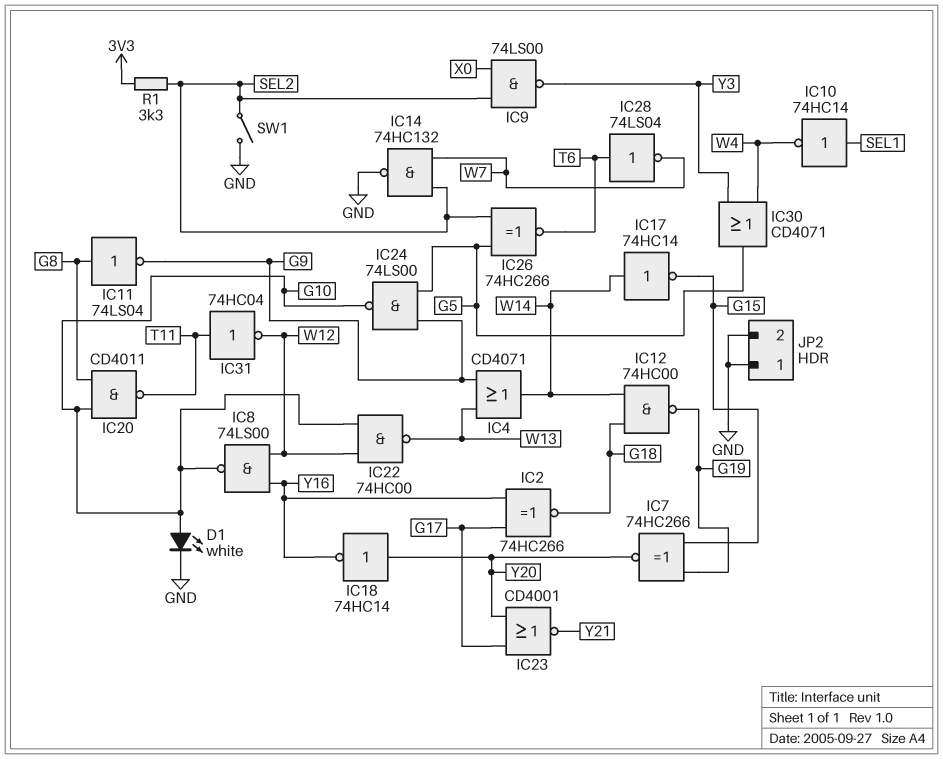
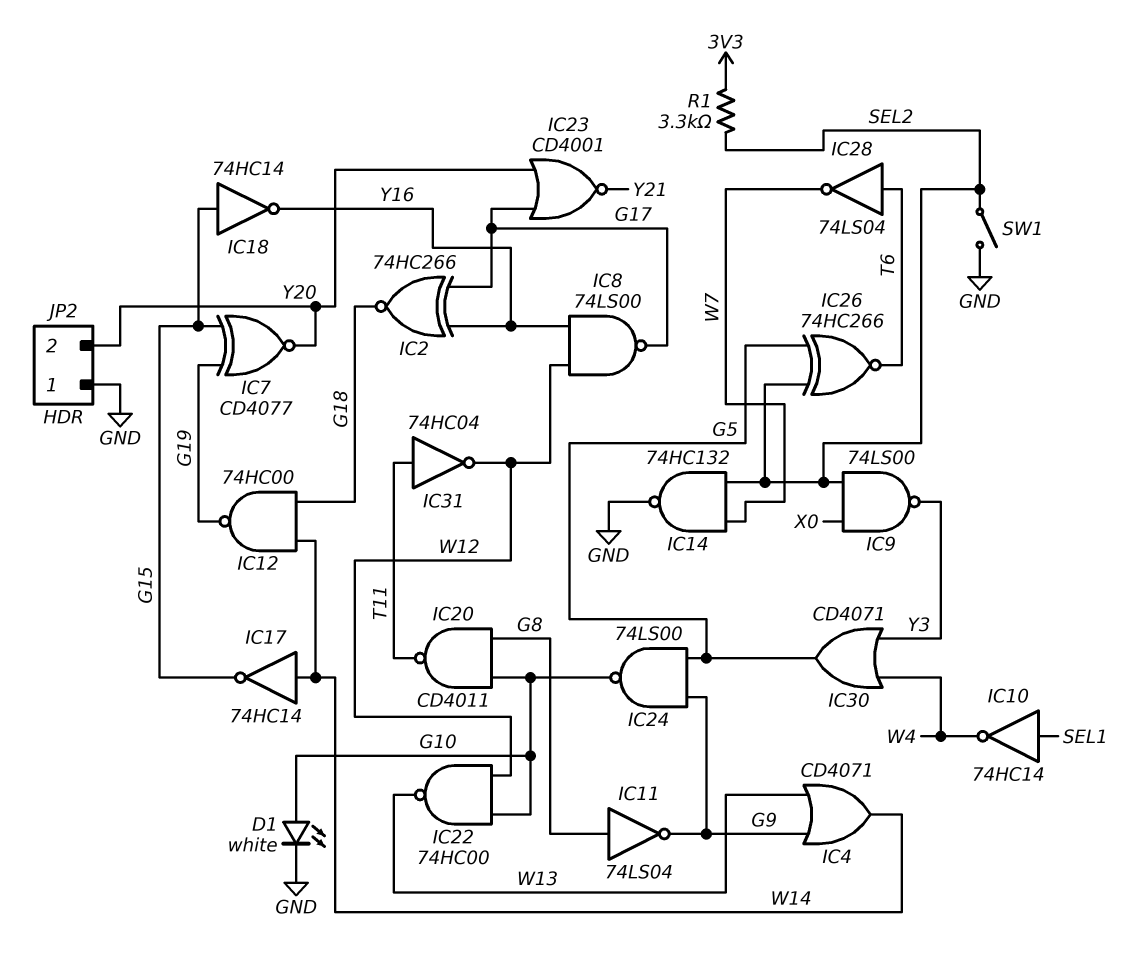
IC7: XNOR 74HC266 (in G15, in G19, out Y20) -> XNOR CD4077 (in G15, in G19, out Y20)
IC8: NAND 74LS00 (in W12, in Y16, out G10) -> NAND 74LS00 (in W12, in Y16, out G17)
IC18: NOT 74HC14 (in Y20, out Y16) -> NOT 74HC14 (in G15, out Y16)
JP2 pin 2: GND -> Y20

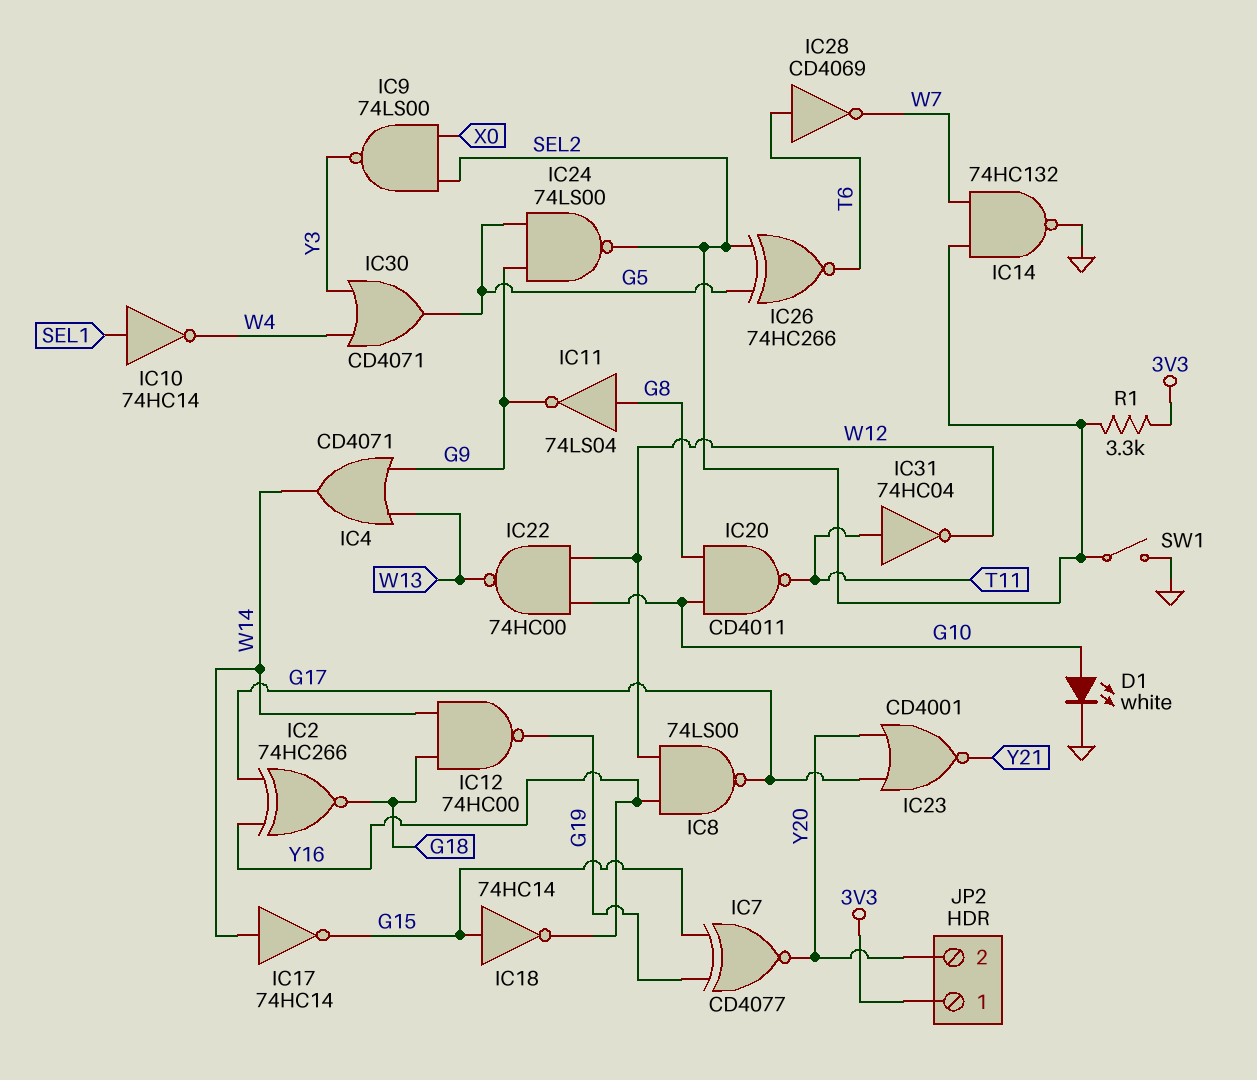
IC24: NAND 74LS00 (in G5, in G9, out G10) -> NAND 74LS00 (in G5, in G9, out SEL2)
IC28: NOT 74LS04 (in T6, out W7) -> NOT CD4069 (in T6, out W7)
JP2 pin 1: GND -> 3V3

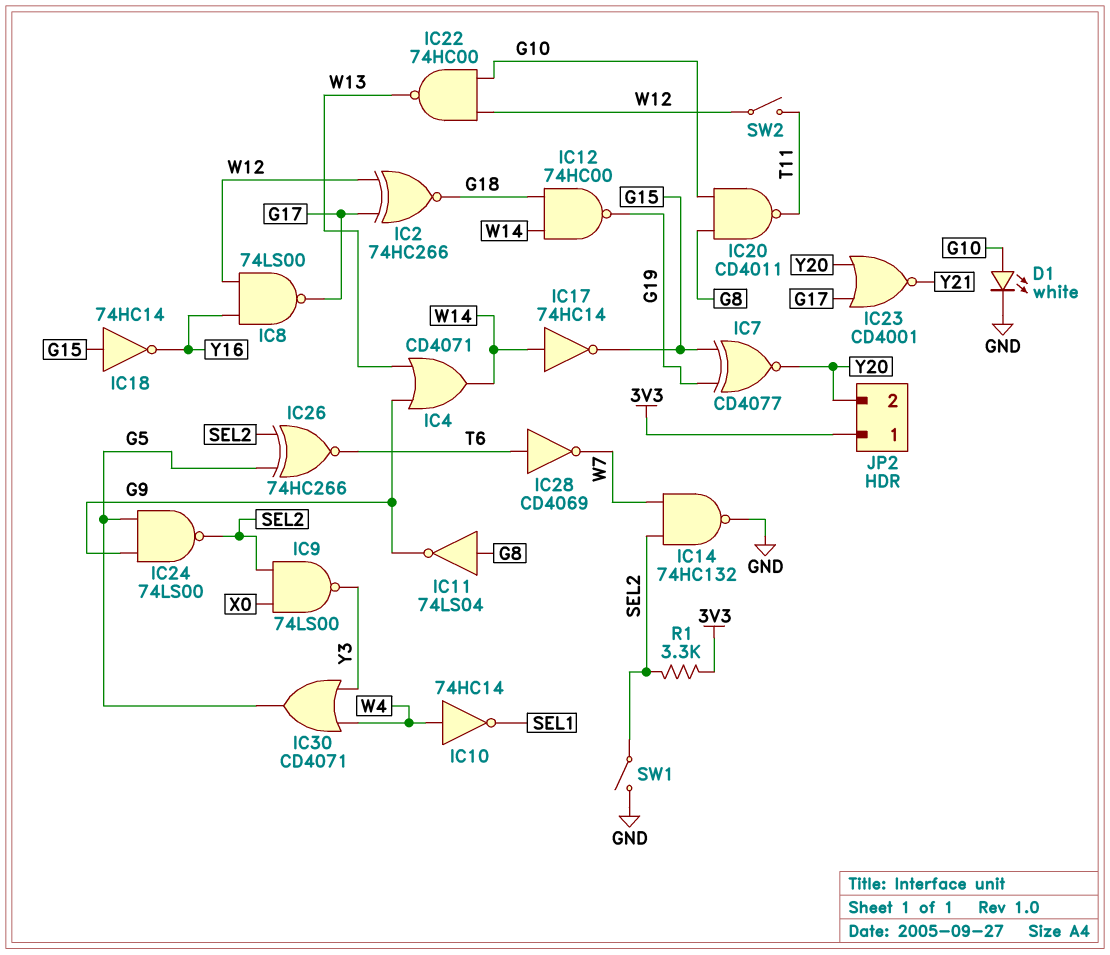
IC2: XNOR 74HC266 (in G17, in Y16, out G18) -> XNOR 74HC266 (in G17, in W12, out G18)
IC10: NOT 74HC14 (in SEL1, out W4) -> NOT 74HC14 (in W4, out SEL1)
IC31: NOT 74HC04 (in T11, out W12) -> none
SW2: none -> switch (T11, W12)

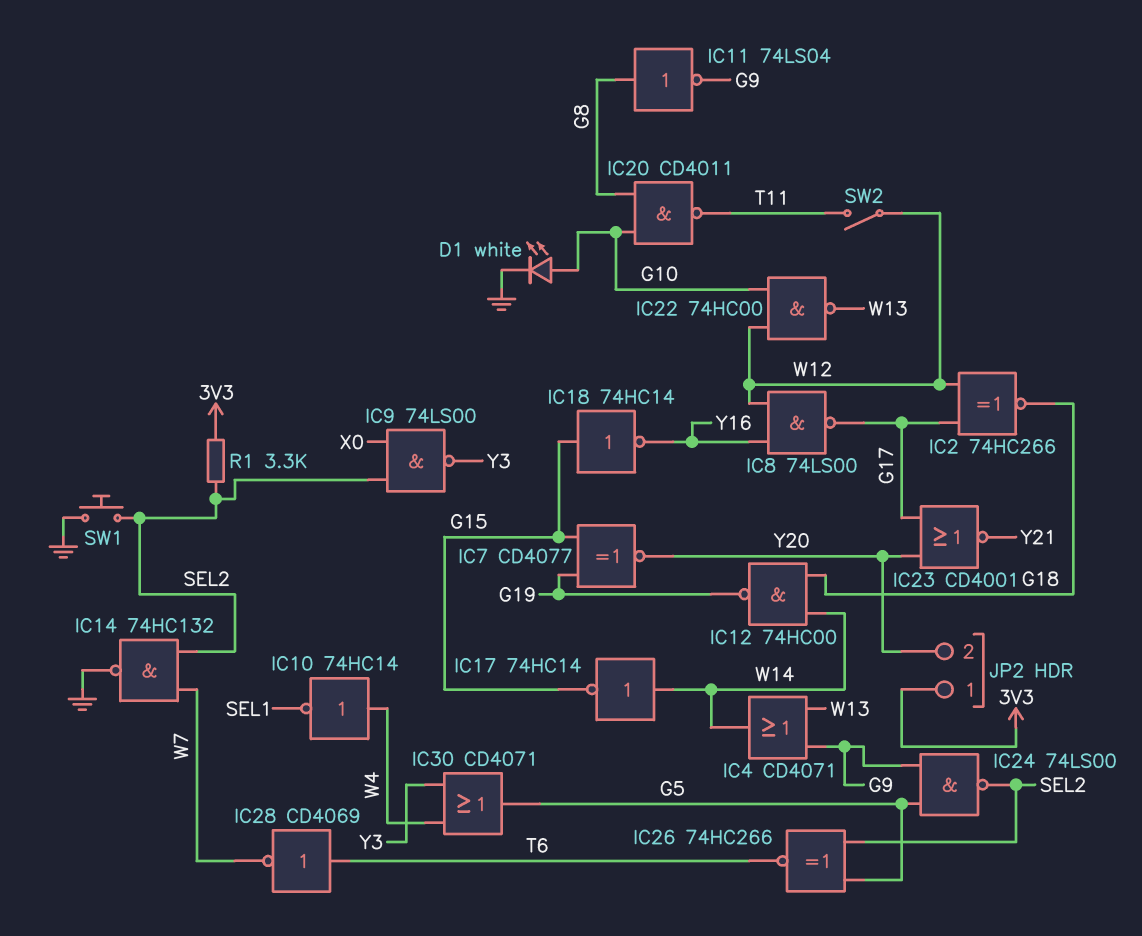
SW1: switch (GND, SEL2) -> button (GND, SEL2)

